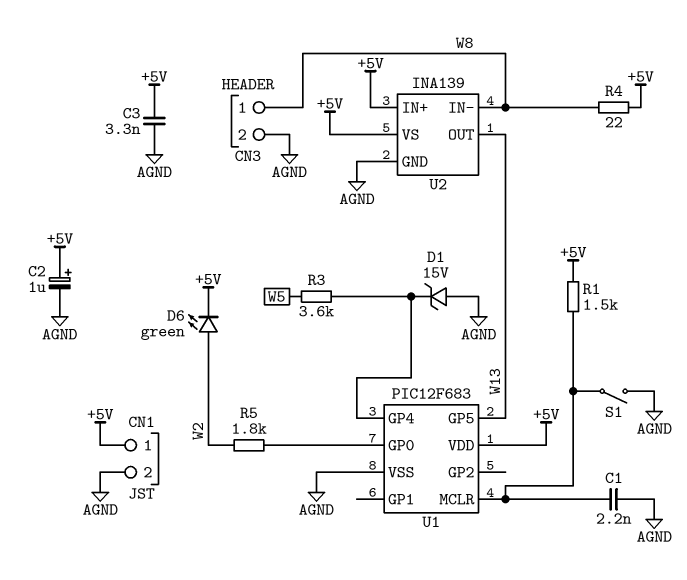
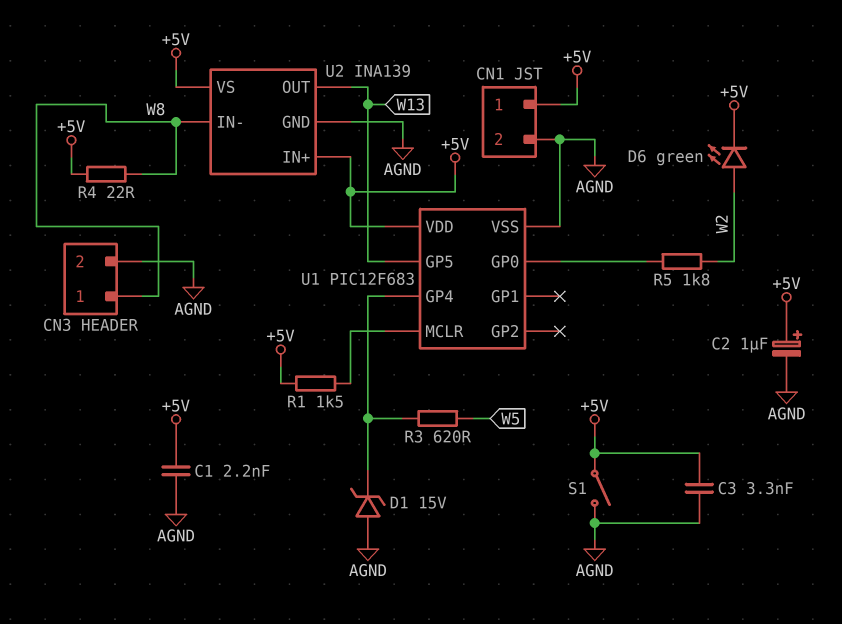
C1: 2.2nF (AGND, U1/MCLR) -> 2.2nF (+5V, AGND)
R3: 3.6k (U1/GP4, W5) -> 620 (U1/GP4, W5)
S1: switch (AGND, U1/MCLR) -> switch (+5V, AGND)

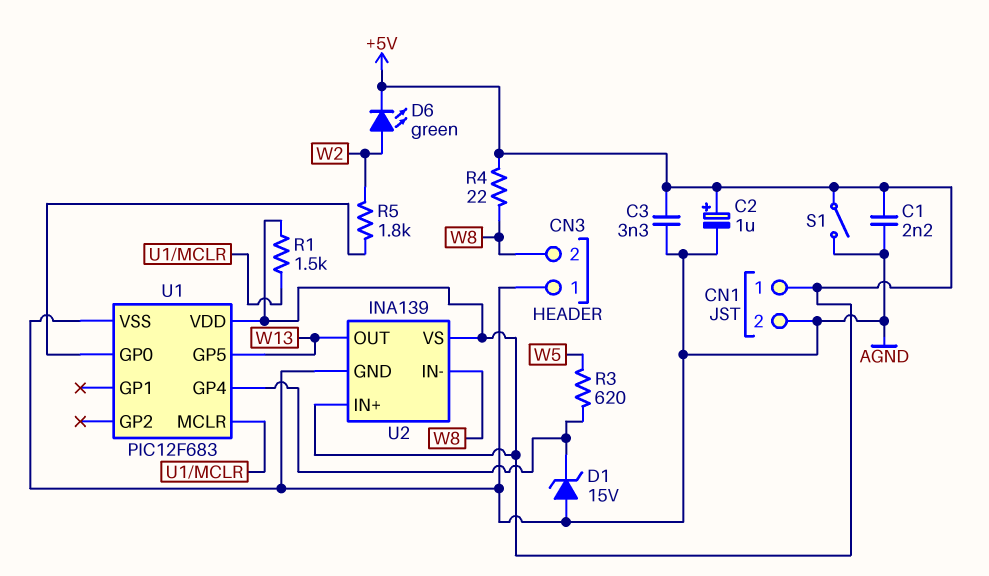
CN3 pin 1: W8 -> AGND
CN3 pin 2: AGND -> W8

